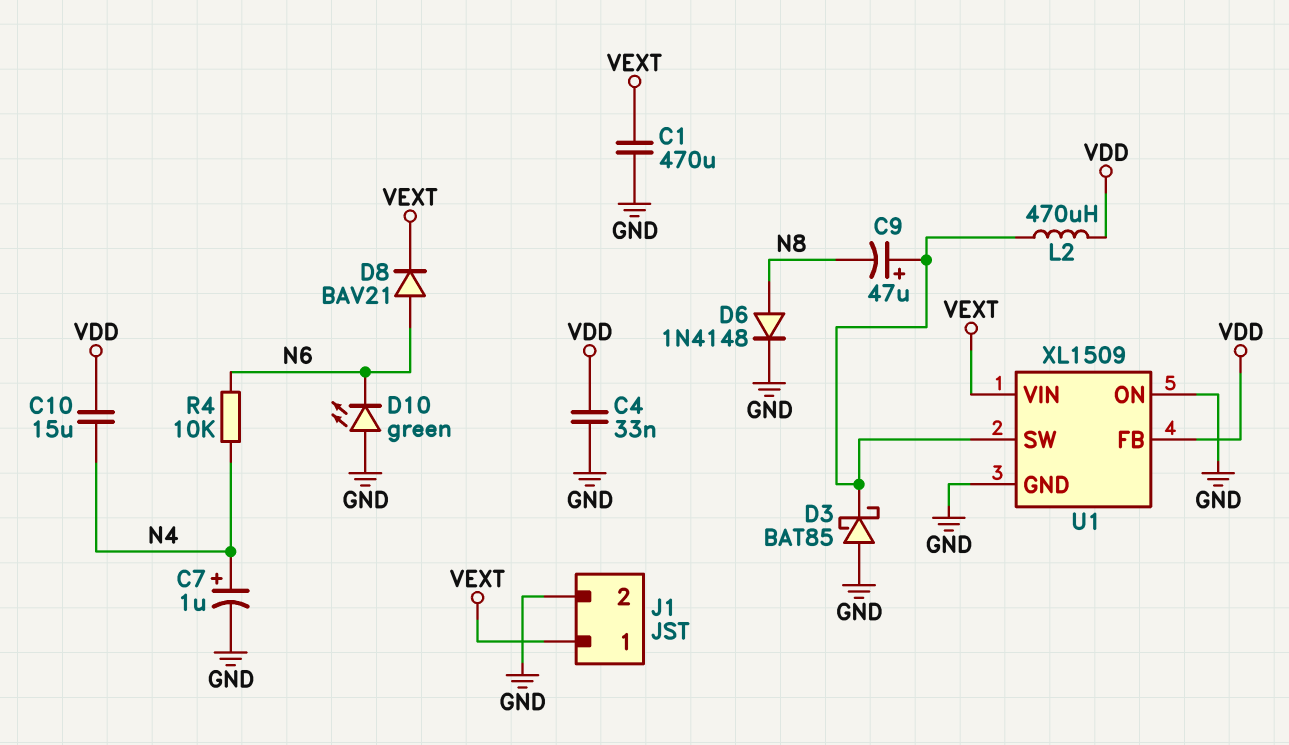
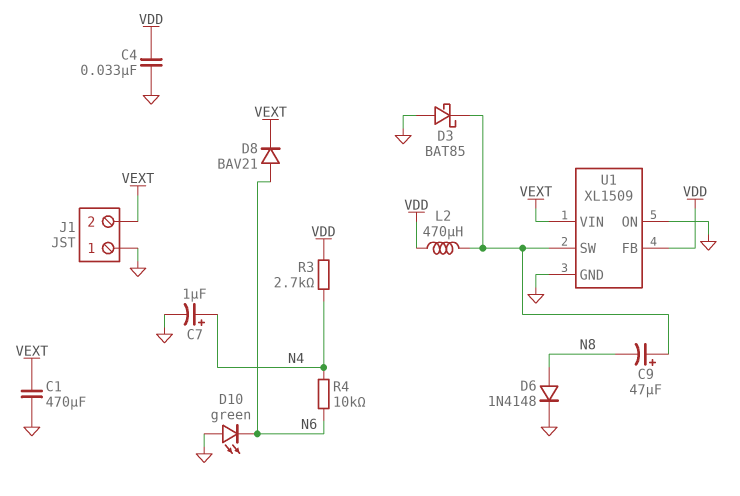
C10: 15uF (N4, VDD) -> none
J1 pin 1: VEXT -> GND
J1 pin 2: GND -> VEXT
R3: none -> 2.7k (N4, VDD)

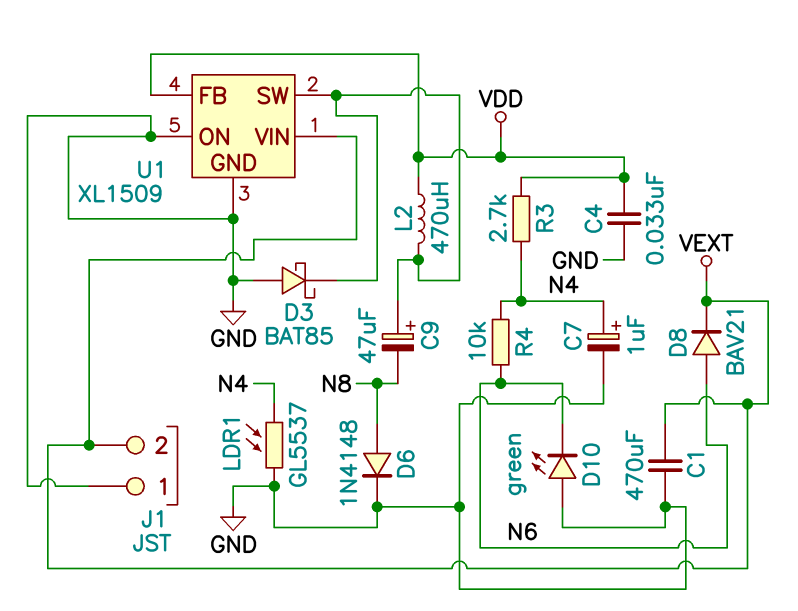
LDR1: none -> GL5537 (GND, N4)

